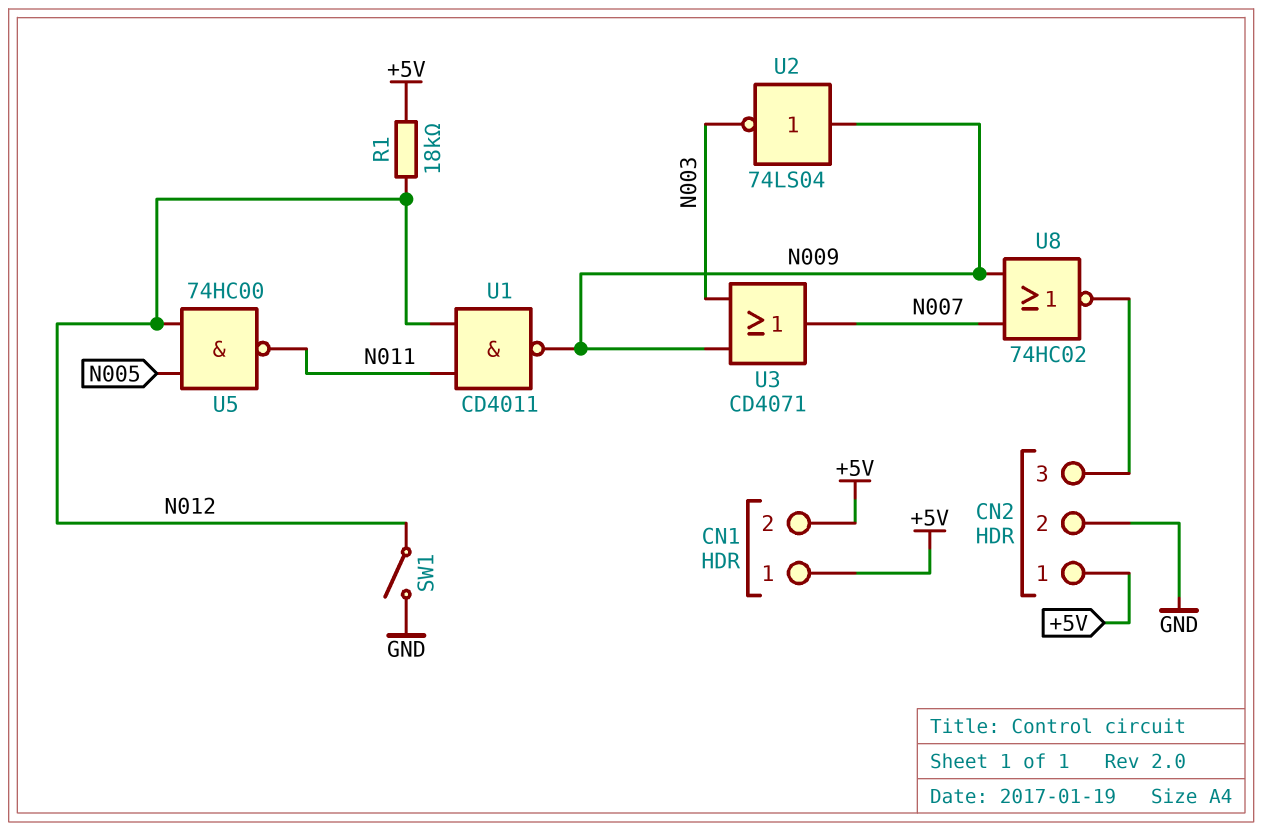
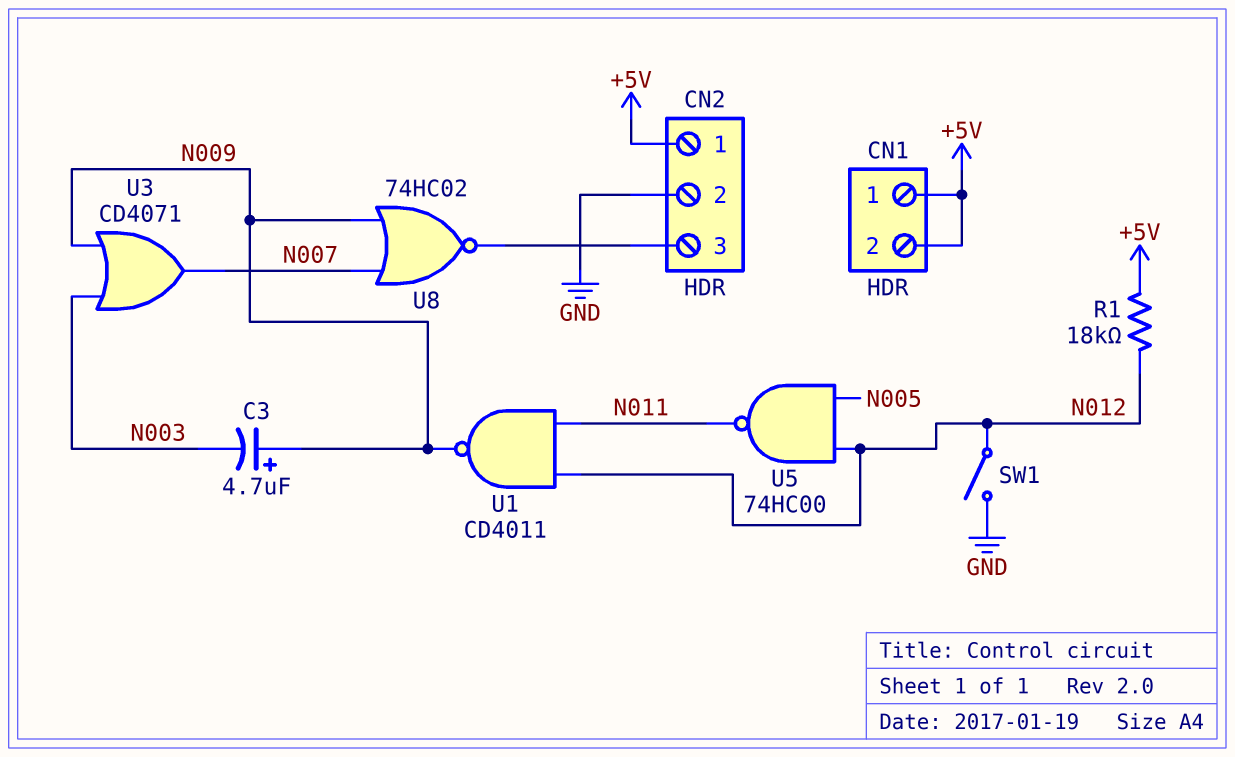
C3: none -> 4.7uF (plus N009, minus N003)
U2: NOT 74LS04 (in N009, out N003) -> none

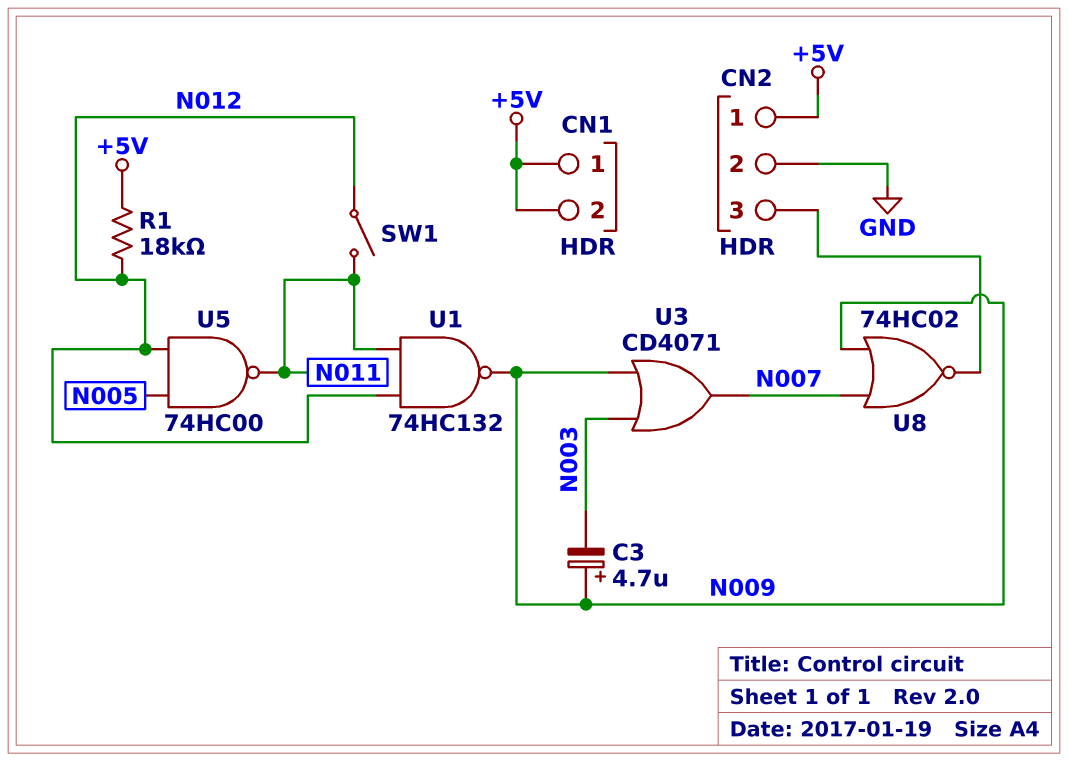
SW1: switch (GND, N012) -> switch (N011, N012)
U1: NAND CD4011 (in N011, in N012, out N009) -> NAND 74HC132 (in N011, in N012, out N009)

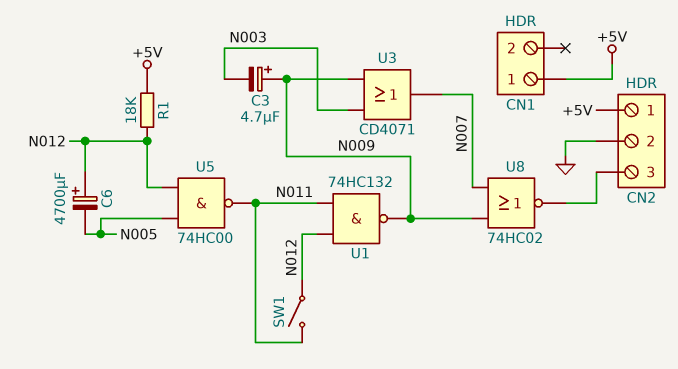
C6: none -> 4700uF (plus N012, minus N005)
CN1 pin 2: +5V -> none

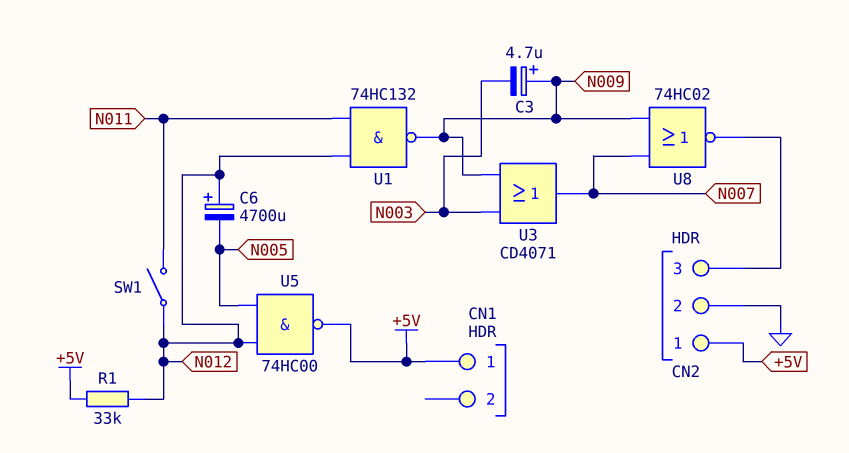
R1: 18k (+5V, N012) -> 33k (+5V, N012)
U5: NAND 74HC00 (in N005, in N012, out N011) -> NAND 74HC00 (in N005, in N012, out +5V)

